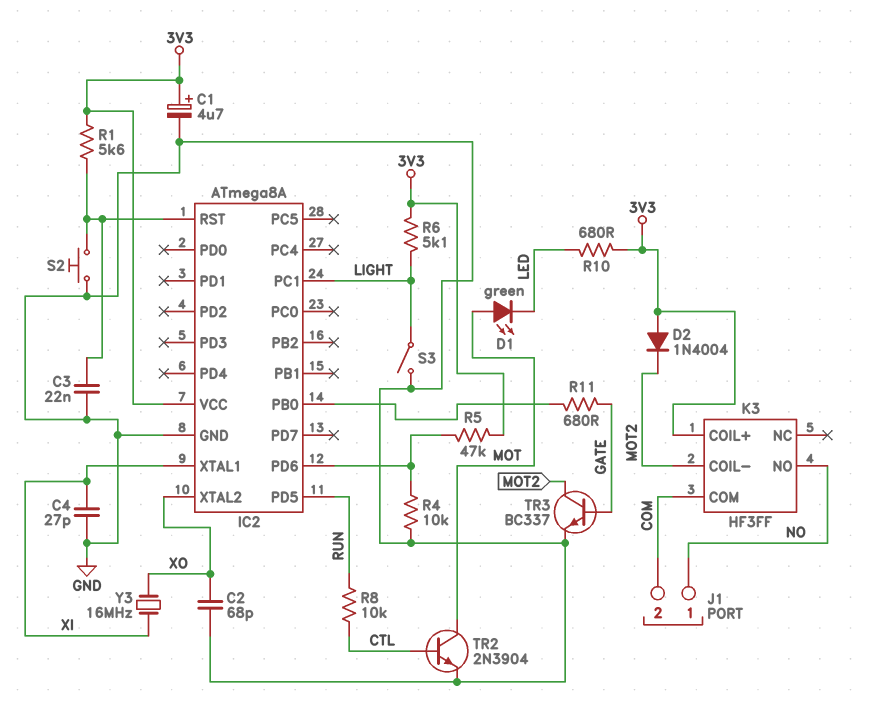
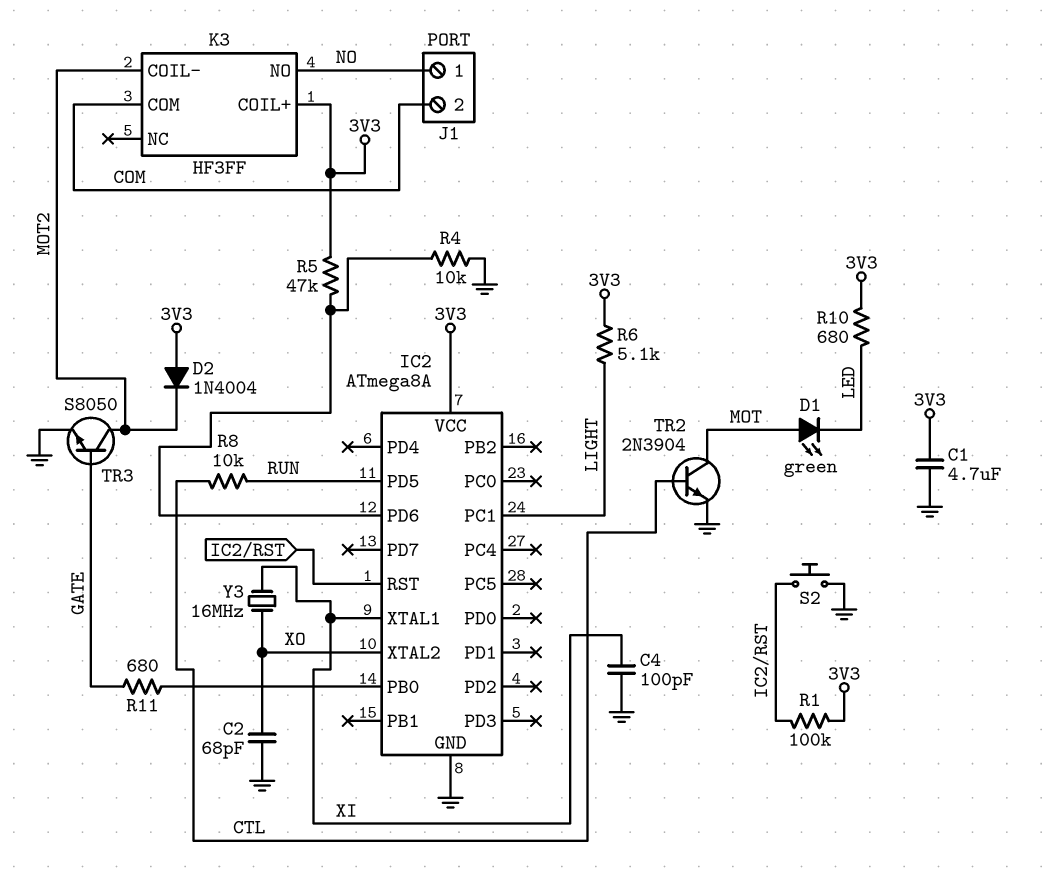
C1: 4.7uF (plus 3V3, minus GND) -> 4.7uF (3V3, GND)
C3: 22nF (GND, IC2/RST) -> none
C4: 27pF (GND, XI) -> 100pF (GND, XI)
R1: 5.6k (3V3, IC2/RST) -> 100k (3V3, IC2/RST)
S3: switch (GND, LIGHT) -> none
TR3: NPN BC337 (B GATE, C MOT2, E GND) -> NPN S8050 (B GATE, C MOT2, E GND)

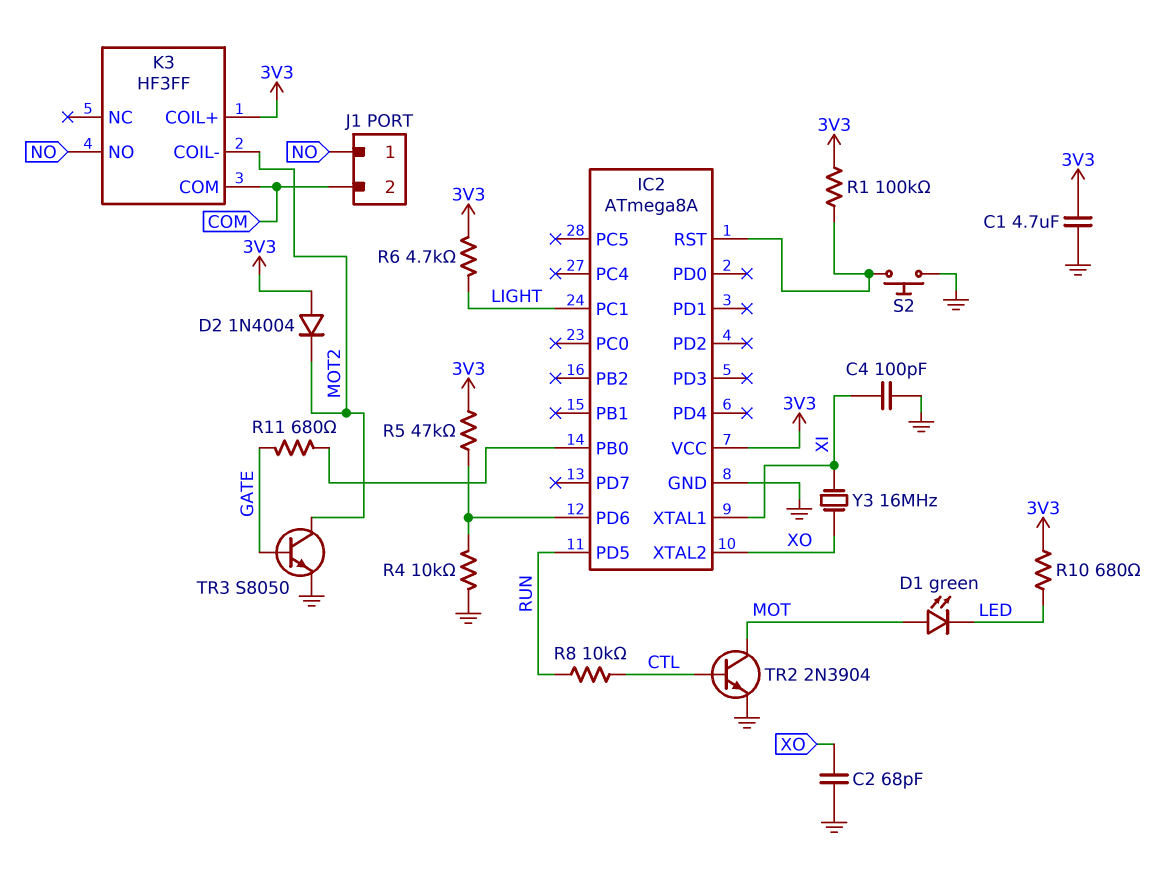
R6: 5.1k (3V3, LIGHT) -> 4.7k (3V3, LIGHT)

